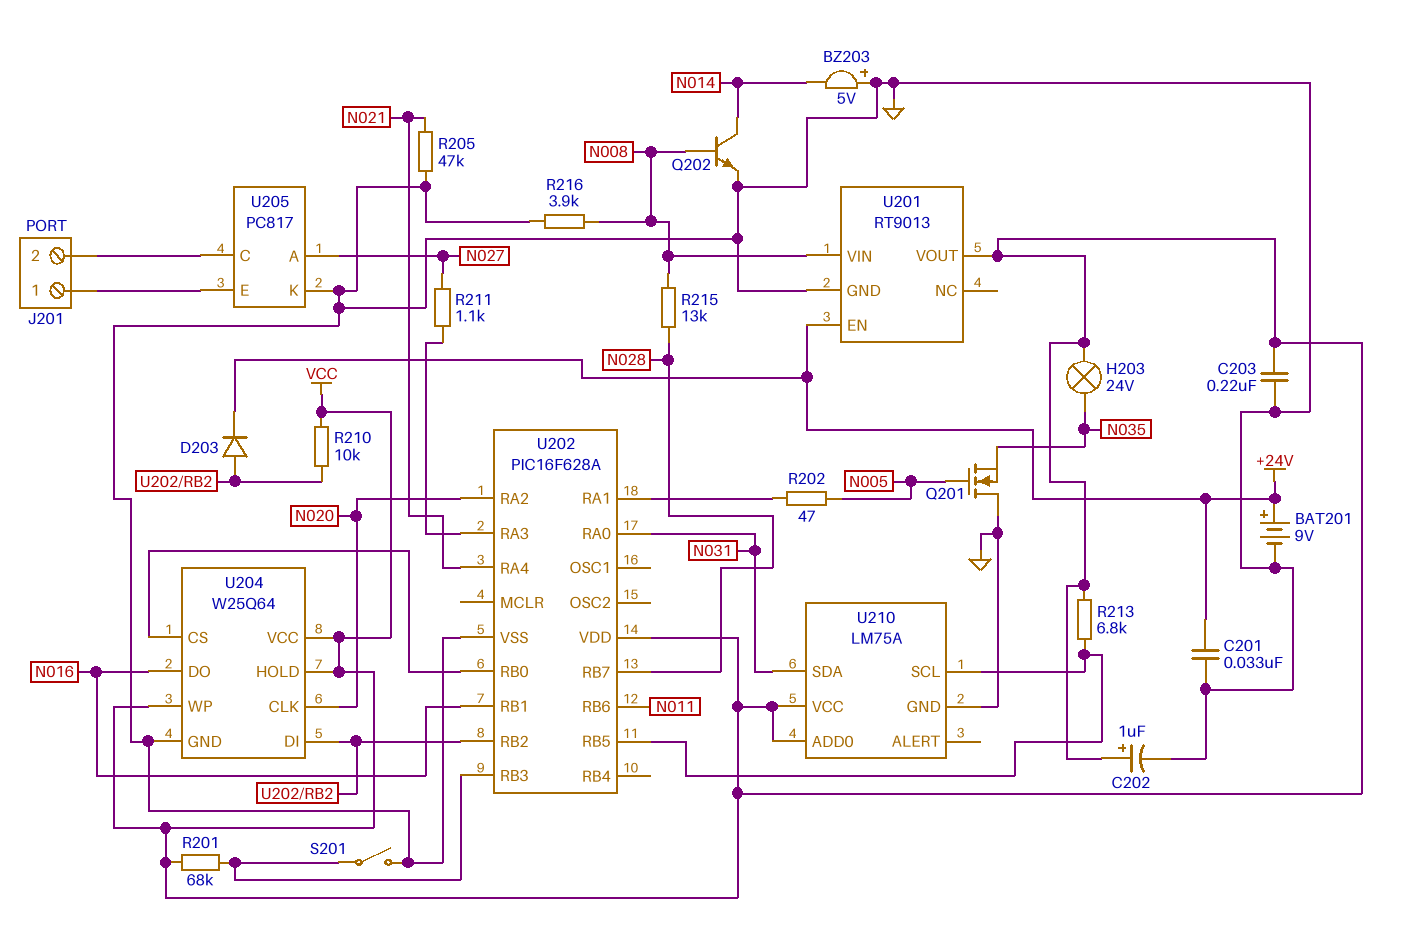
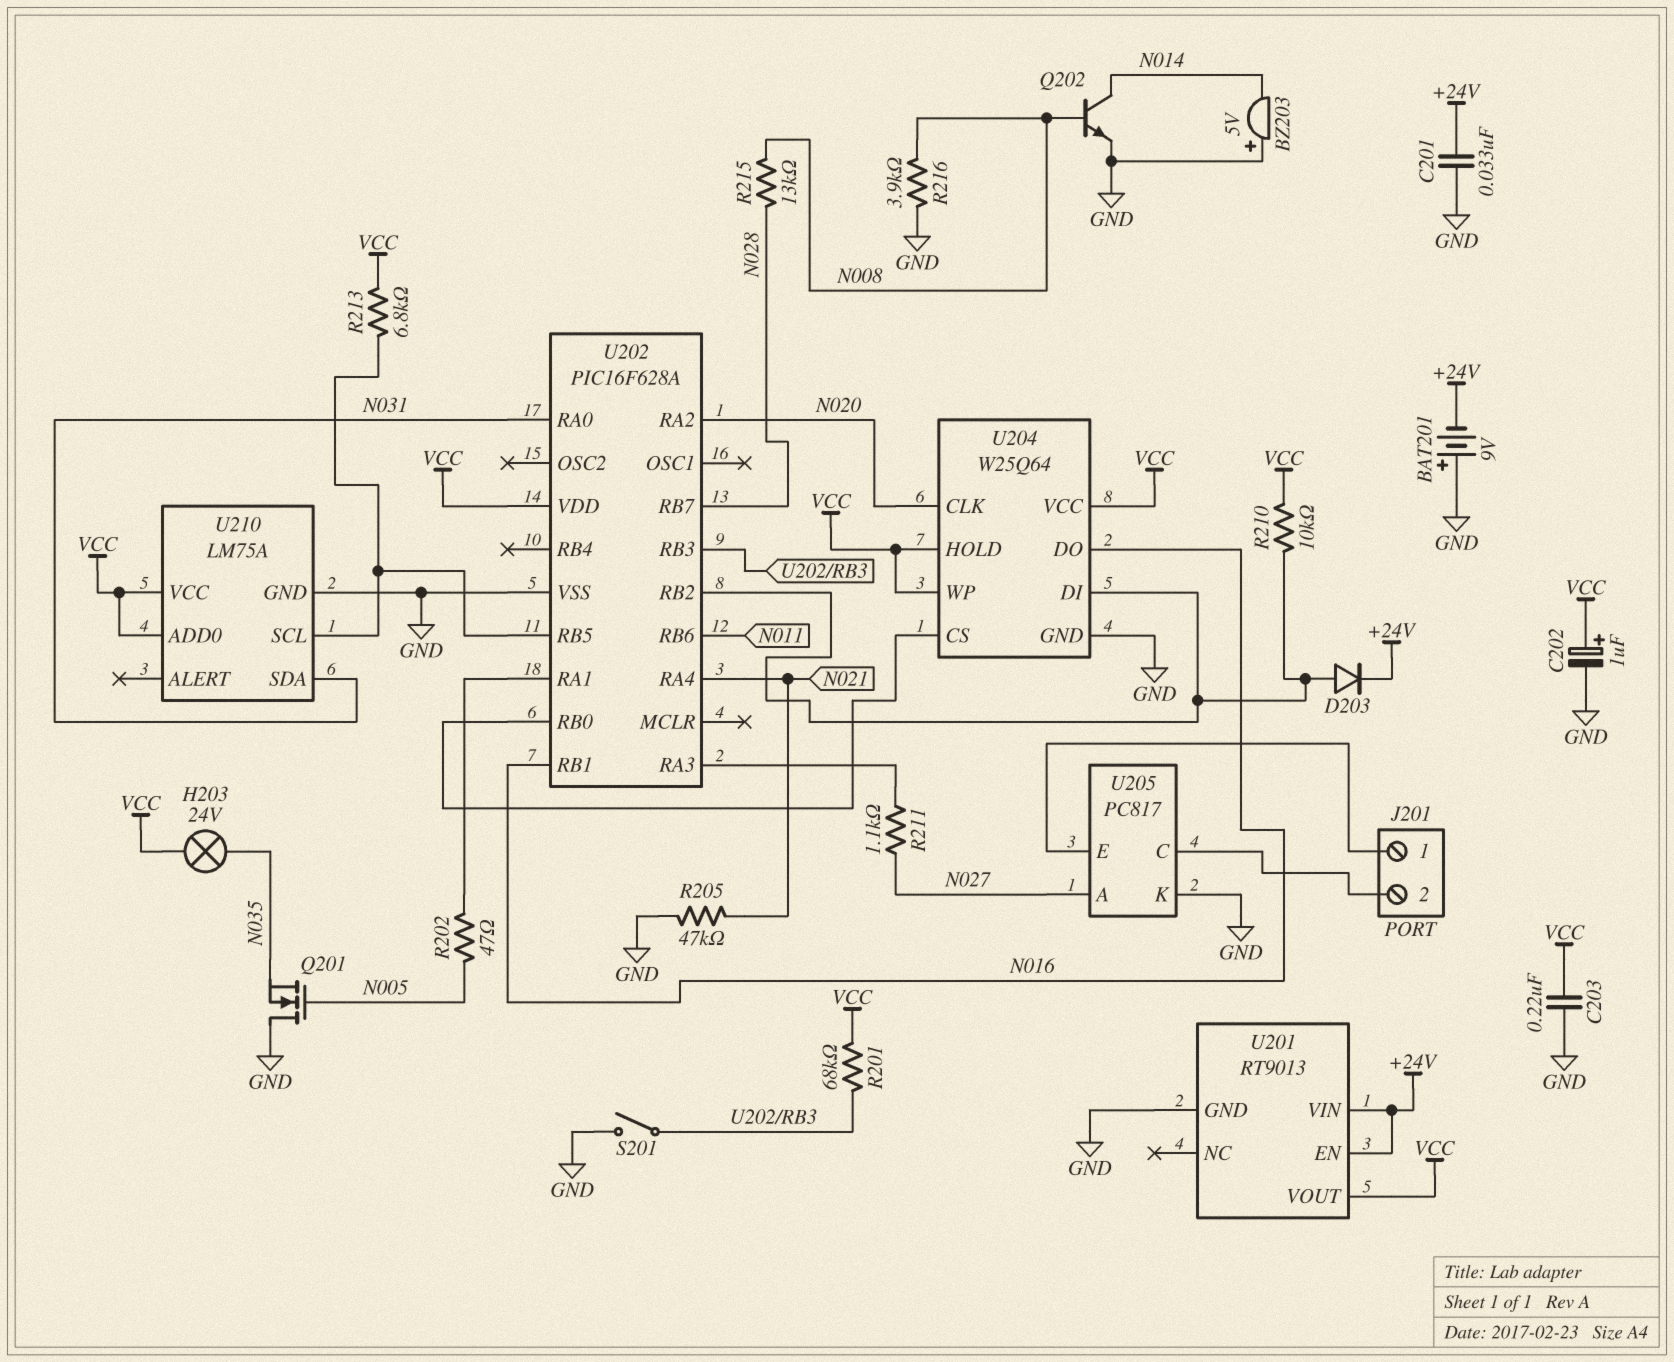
BAT201: 9V (plus +24V, minus GND) -> 9V (plus GND, minus +24V)
U201 pin VIN: N008 -> +24V

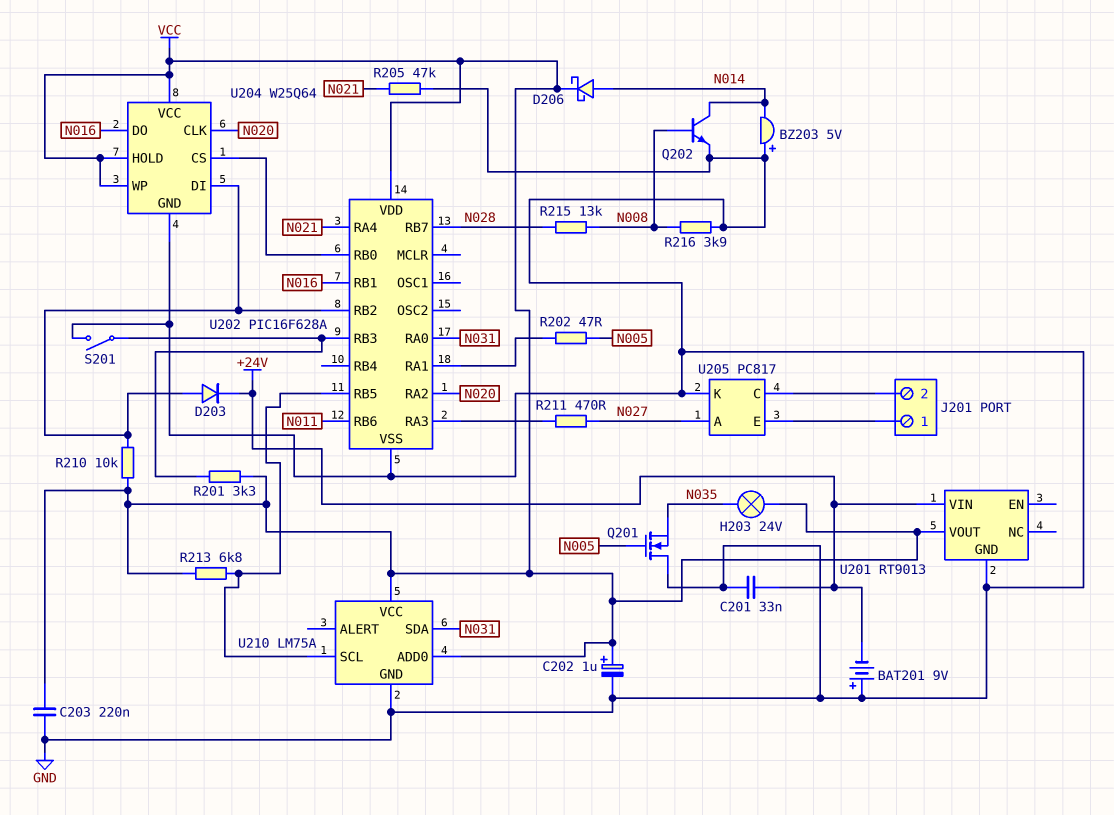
D206: none -> schottky (A N014, K VCC)
R201: 68k (U202/RB3, VCC) -> 3.3k (U202/RB3, VCC)
R211: 1.1k (N027, U202/RA3) -> 470 (N027, U202/RA3)
U201 pin EN: +24V -> none

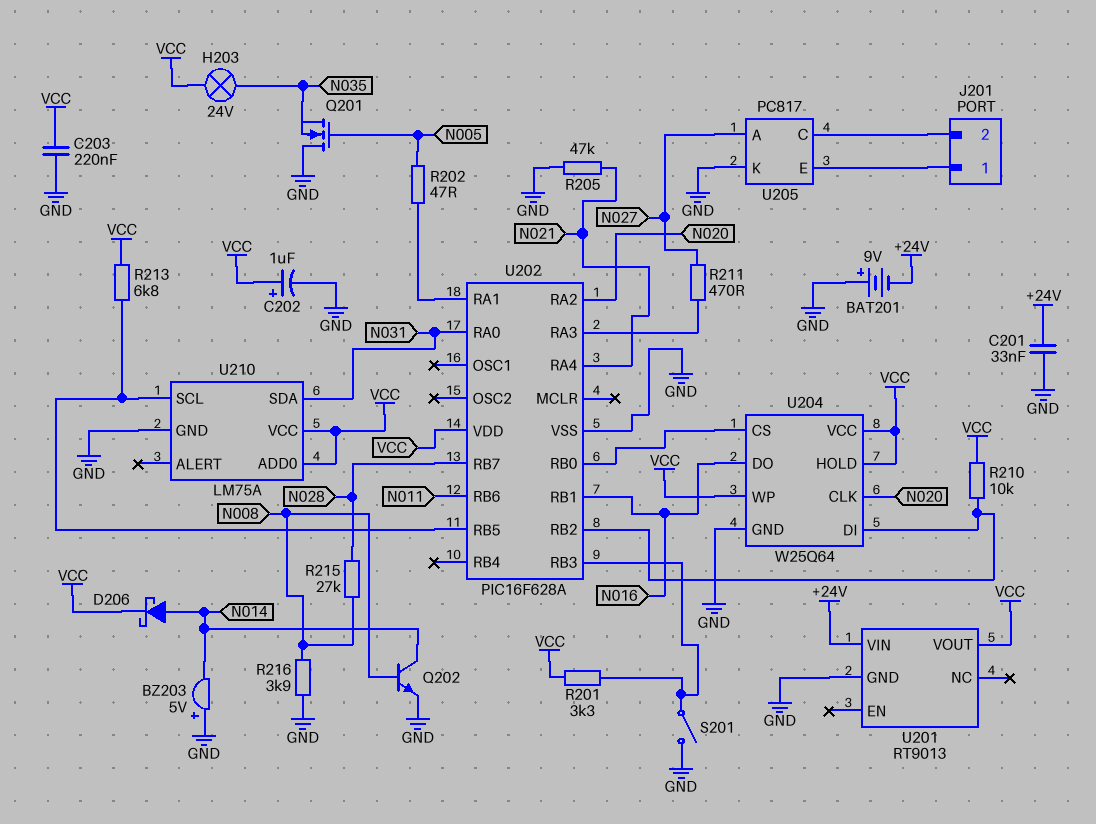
D203: diode (A U202/RB2, K +24V) -> none
R215: 13k (N008, N028) -> 27k (N008, N028)

